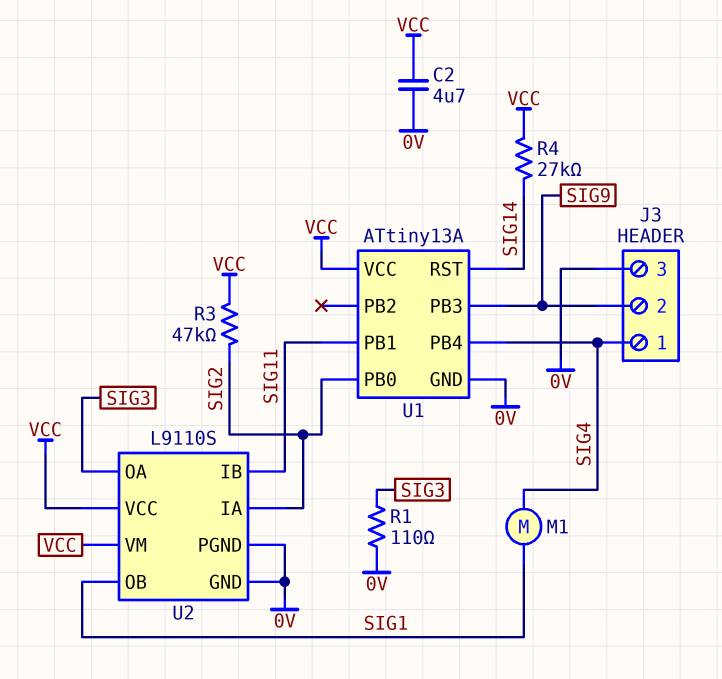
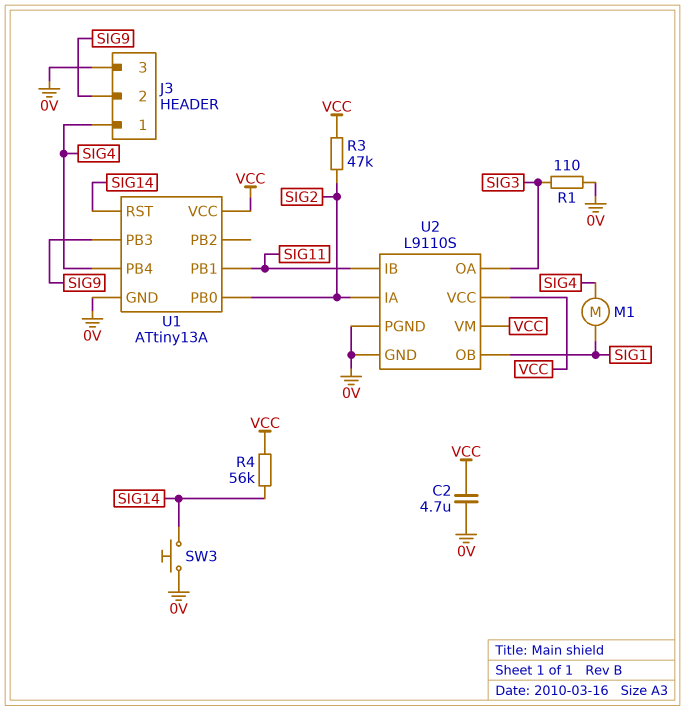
R4: 27k (SIG14, VCC) -> 56k (SIG14, VCC)
SW3: none -> button (0V, SIG14)

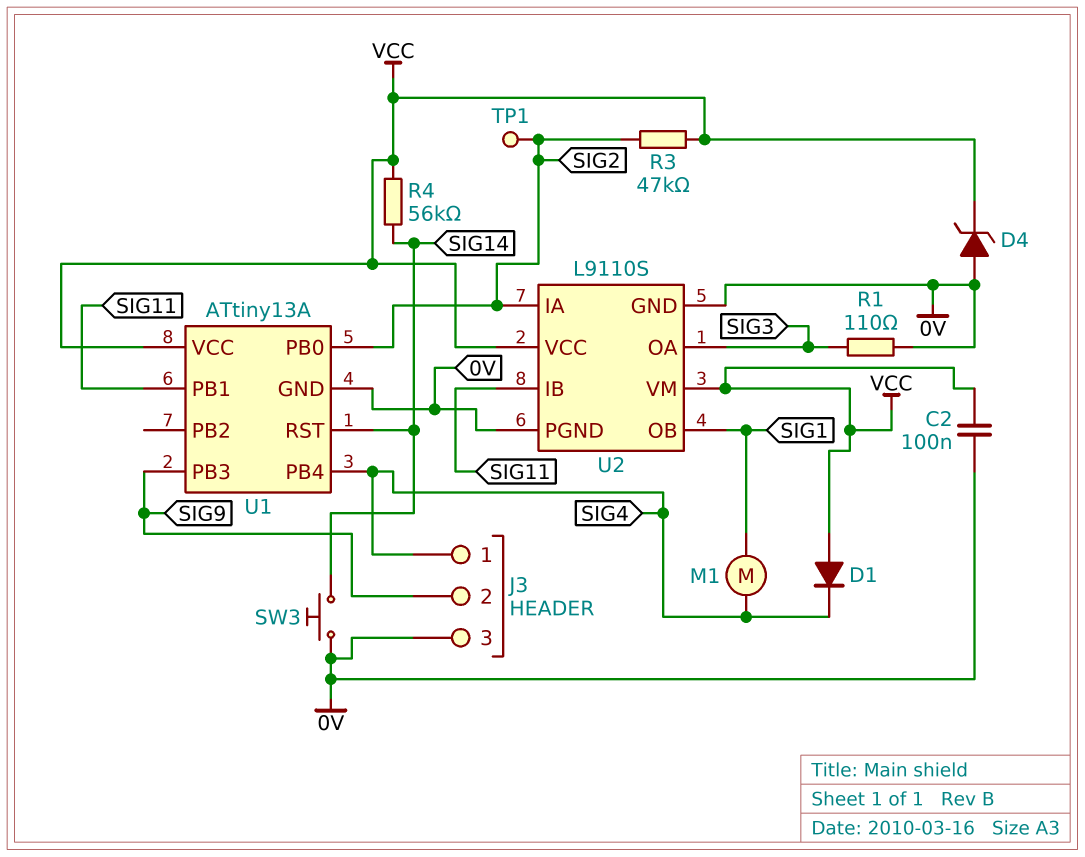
C2: 4.7uF (0V, VCC) -> 100nF (0V, VCC)
D1: none -> diode (A VCC, K SIG4)
D4: none -> zener (A 0V, K VCC)
TP1: none -> test point (SIG2)

